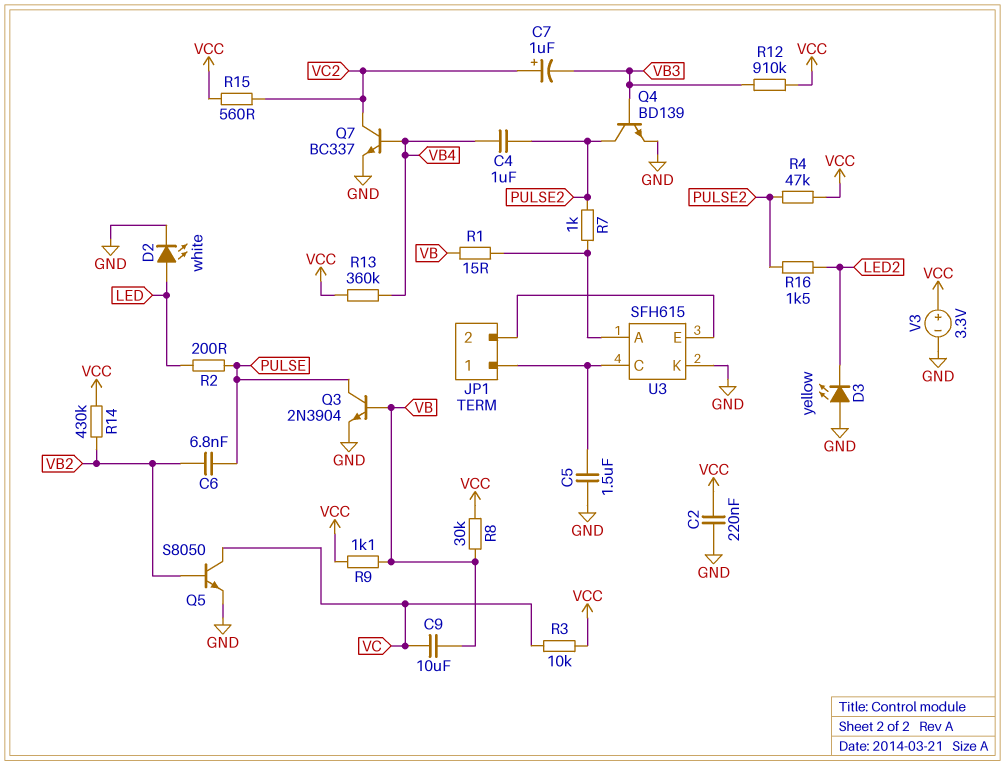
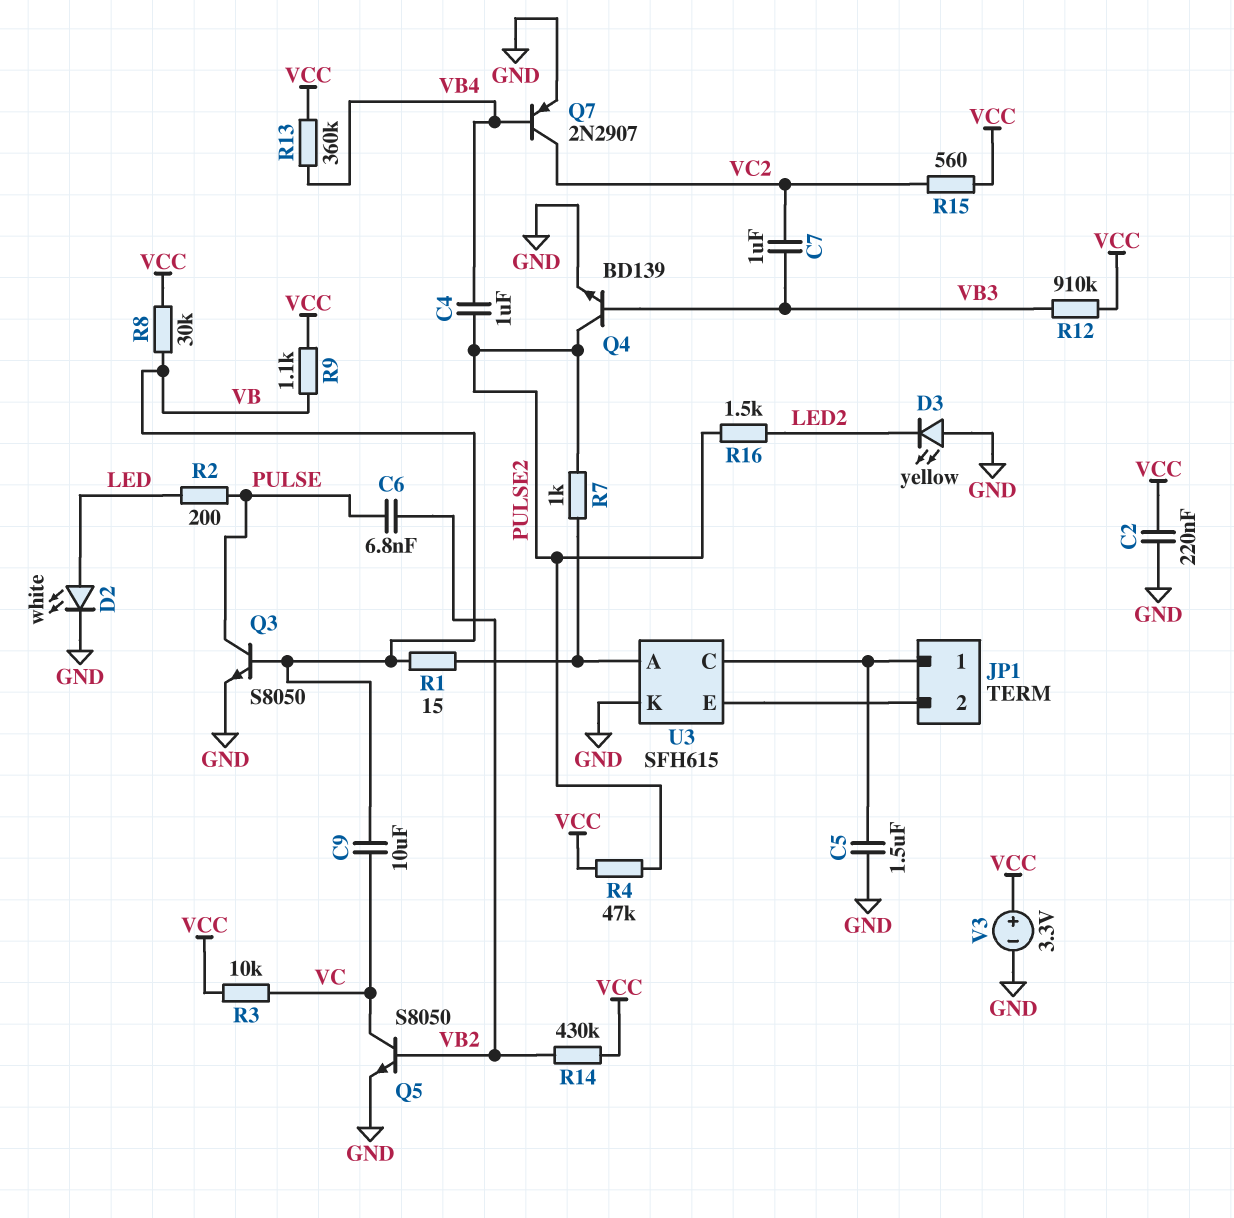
C7: 1uF (plus VC2, minus VB3) -> 1uF (VB3, VC2)
Q3: NPN 2N3904 (B VB, C PULSE, E GND) -> NPN S8050 (B VB, C PULSE, E GND)
Q7: NPN BC337 (B VB4, C VC2, E GND) -> PNP 2N2907 (B VB4, C VC2, E GND)

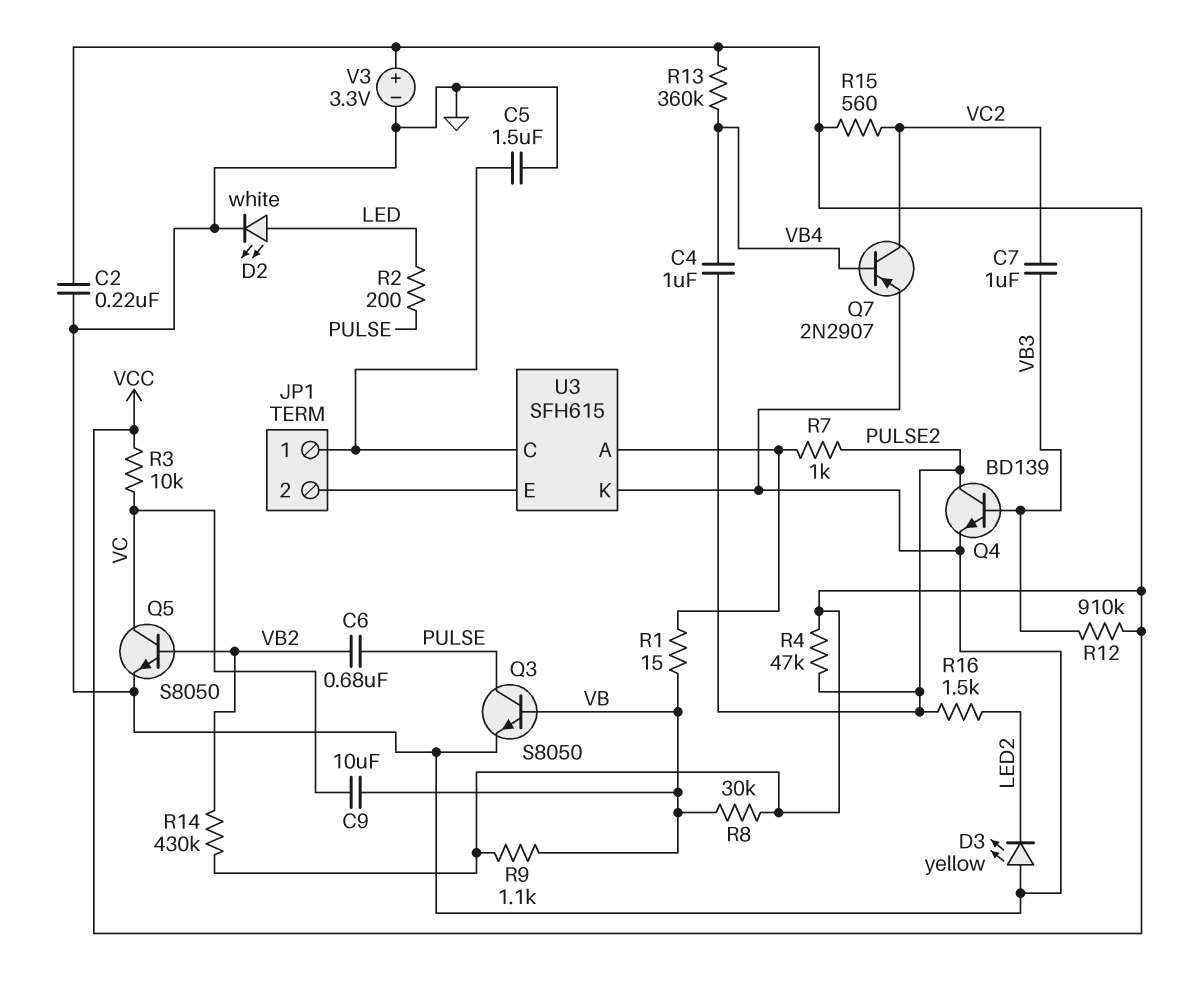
C6: 6.8nF (PULSE, VB2) -> 680nF (PULSE, VB2)

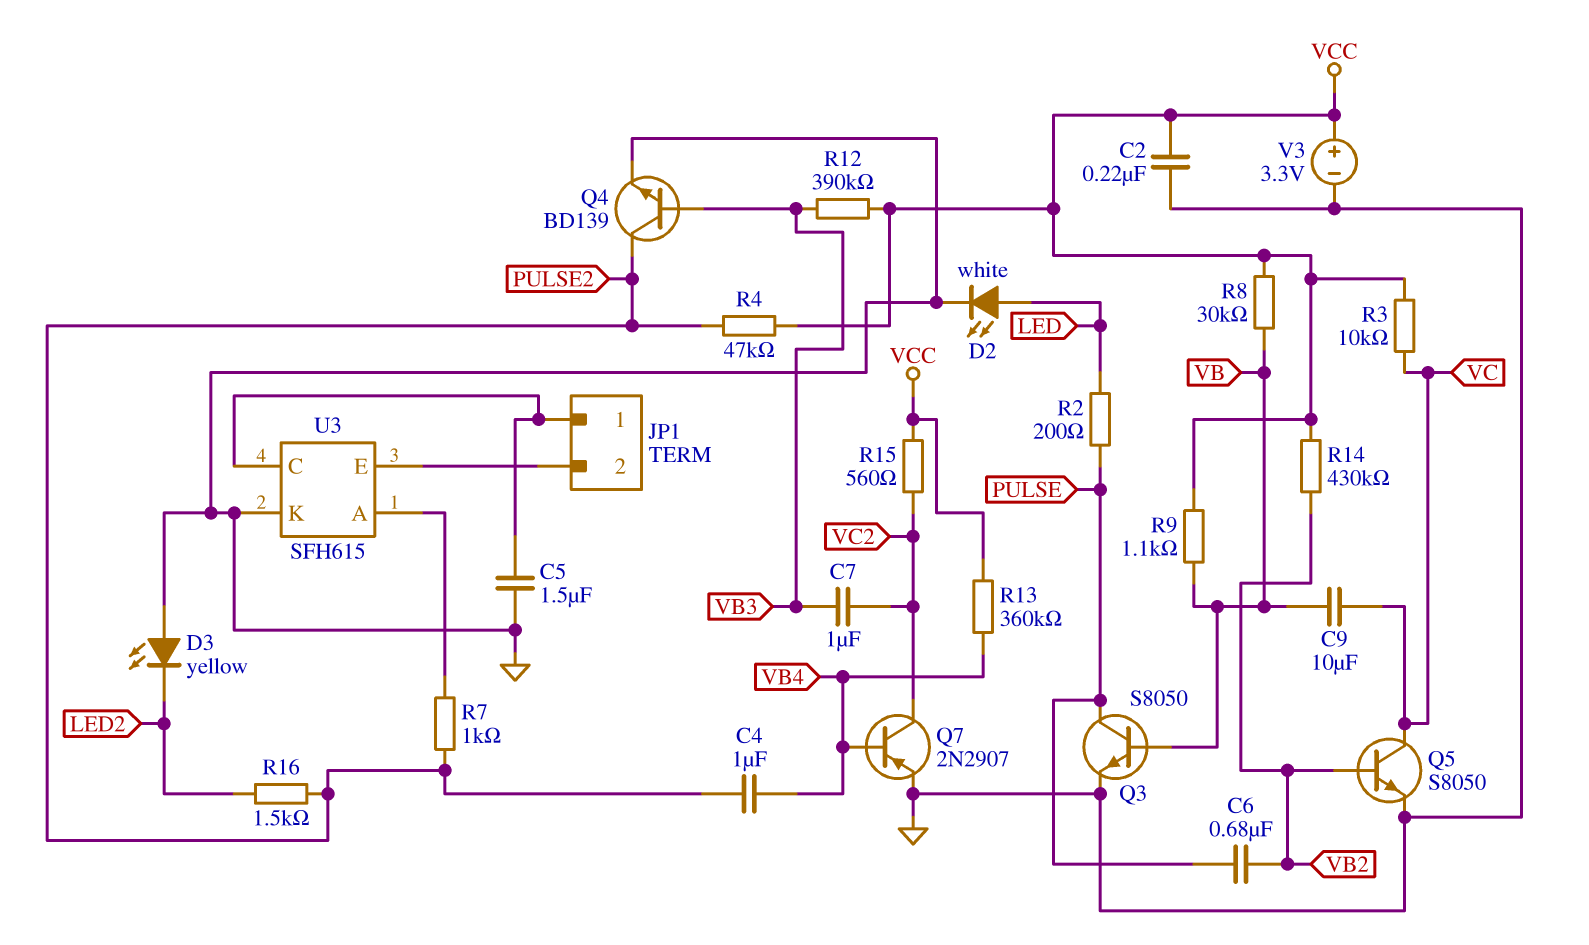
R1: 15 (U3/A, VB) -> none
R12: 910k (VB3, VCC) -> 390k (VB3, VCC)

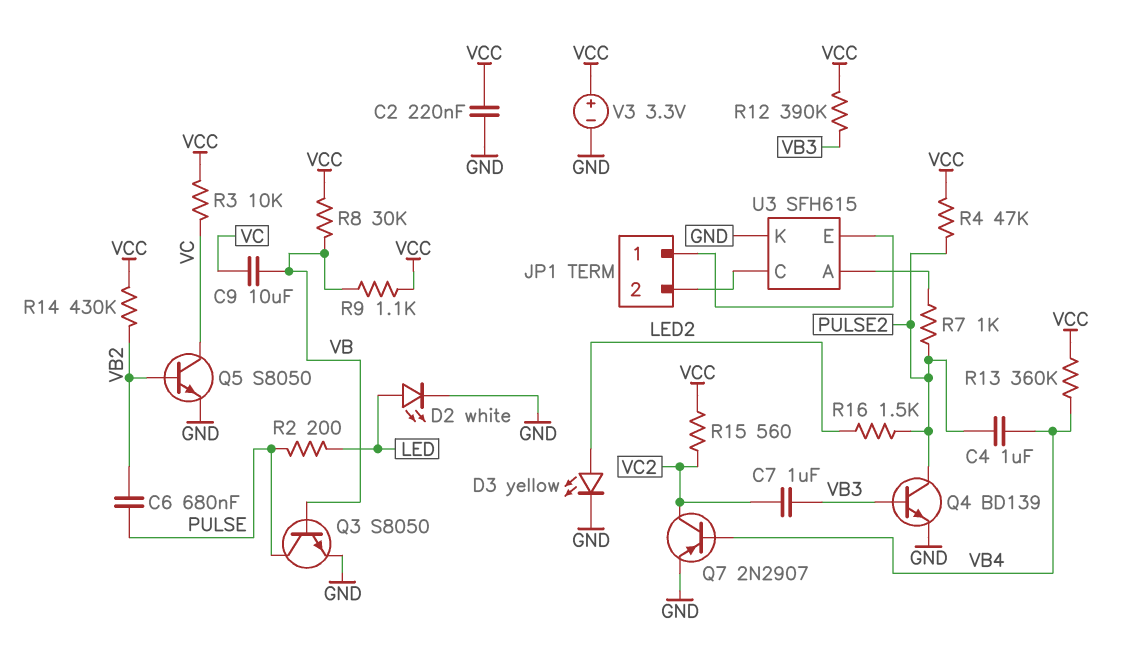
C5: 1.5uF (GND, JP1/1) -> none
D3: LED yellow (A GND, K LED2) -> LED yellow (A LED2, K GND)
U3 pin C: JP1/1 -> JP1/2
U3 pin E: JP1/2 -> JP1/1

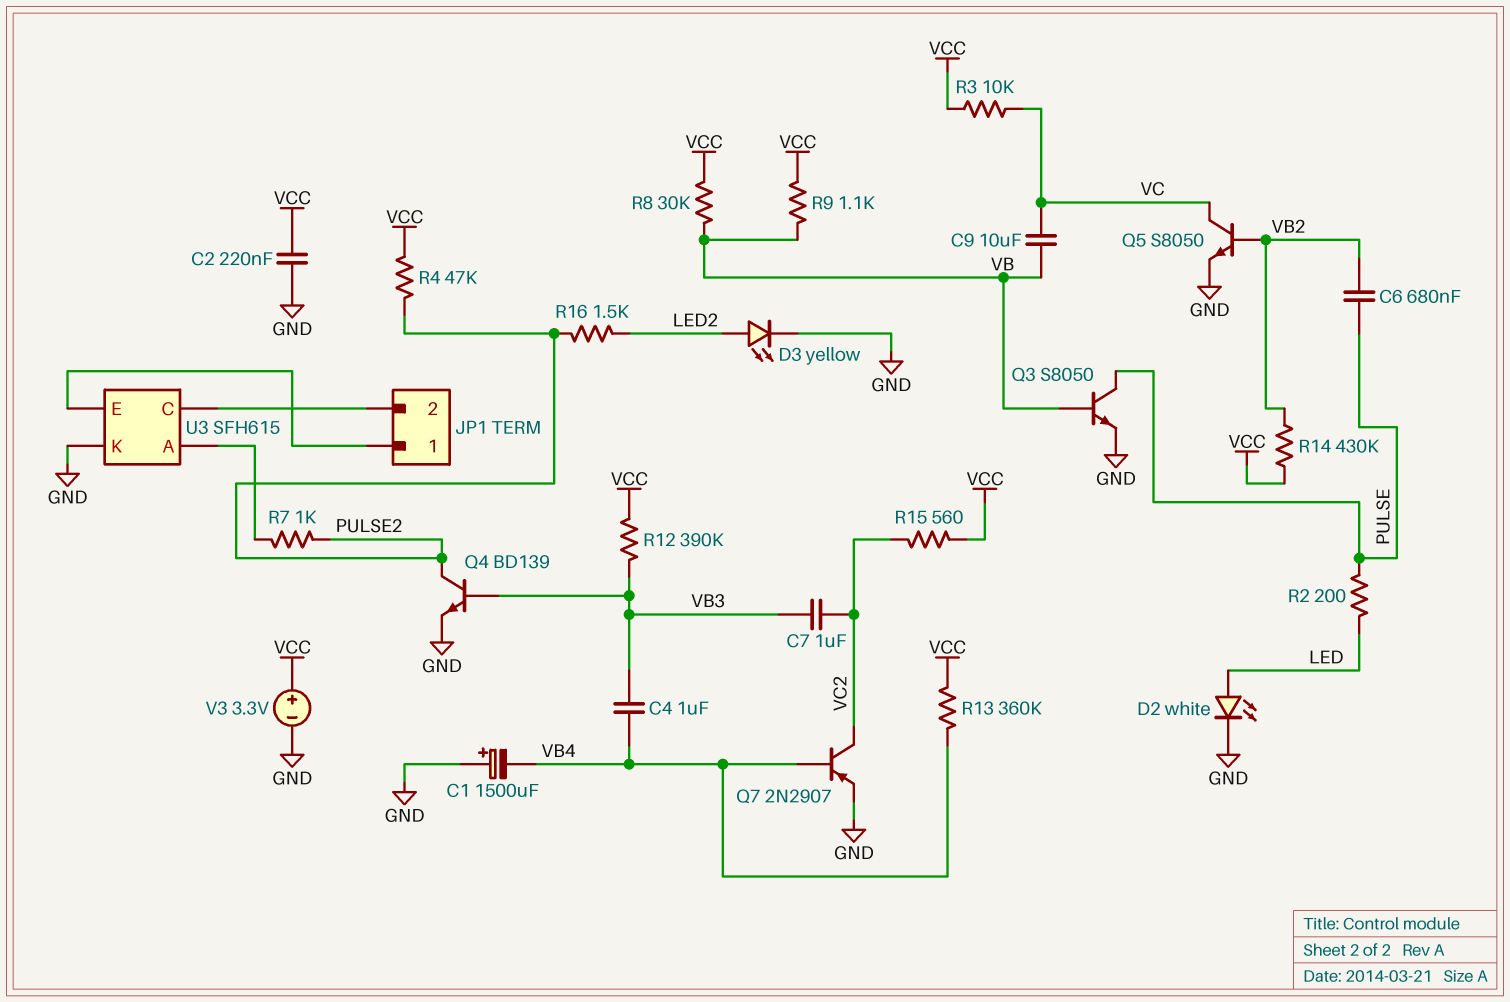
C1: none -> 1500uF (plus GND, minus VB4)
C4: 1uF (PULSE2, VB4) -> 1uF (VB3, VB4)

